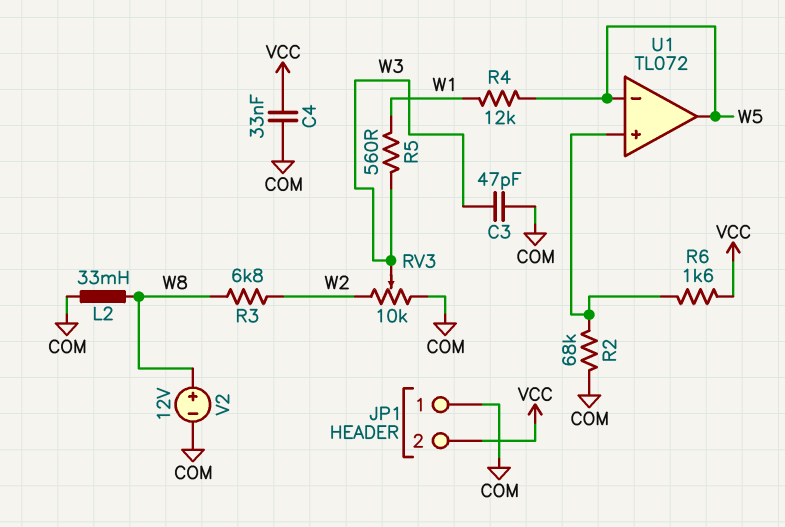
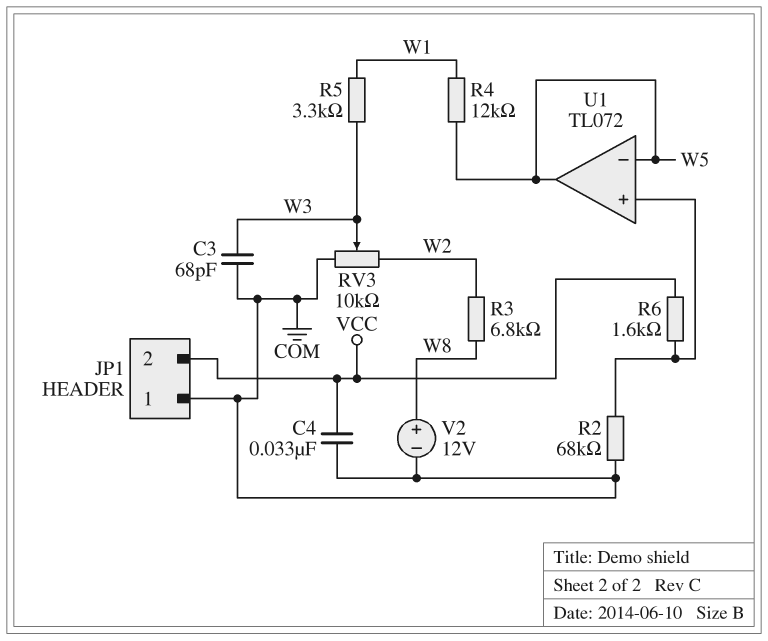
C3: 47pF (COM, W3) -> 68pF (COM, W3)
L2: 33mH (COM, W8) -> none
R5: 560 (W1, W3) -> 3.3k (W1, W3)

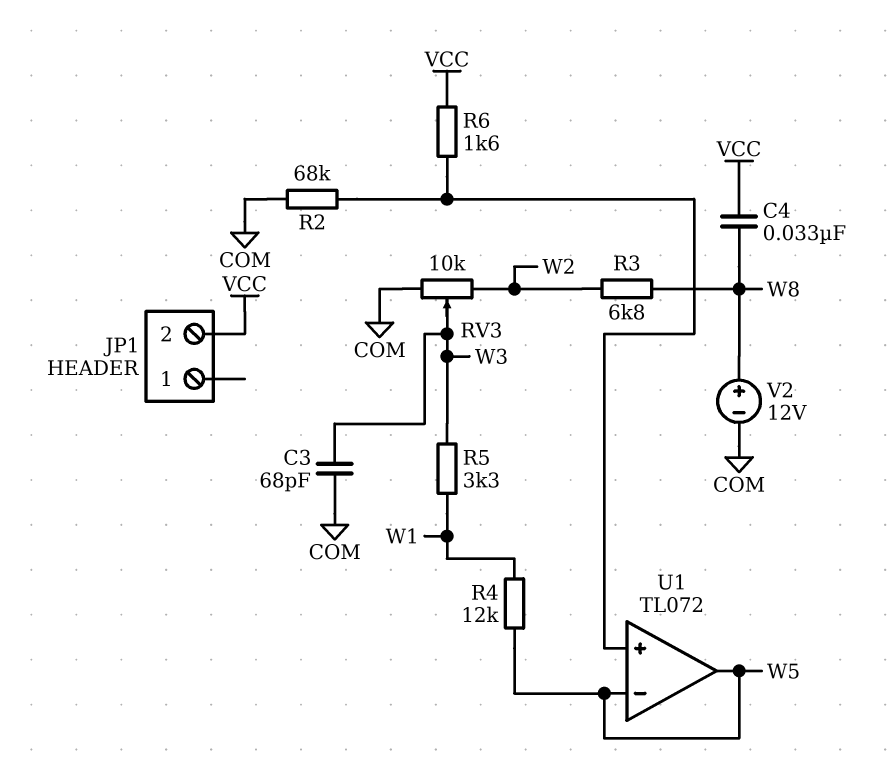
C4: 33nF (COM, VCC) -> 33nF (VCC, W8)
JP1 pin 1: COM -> none

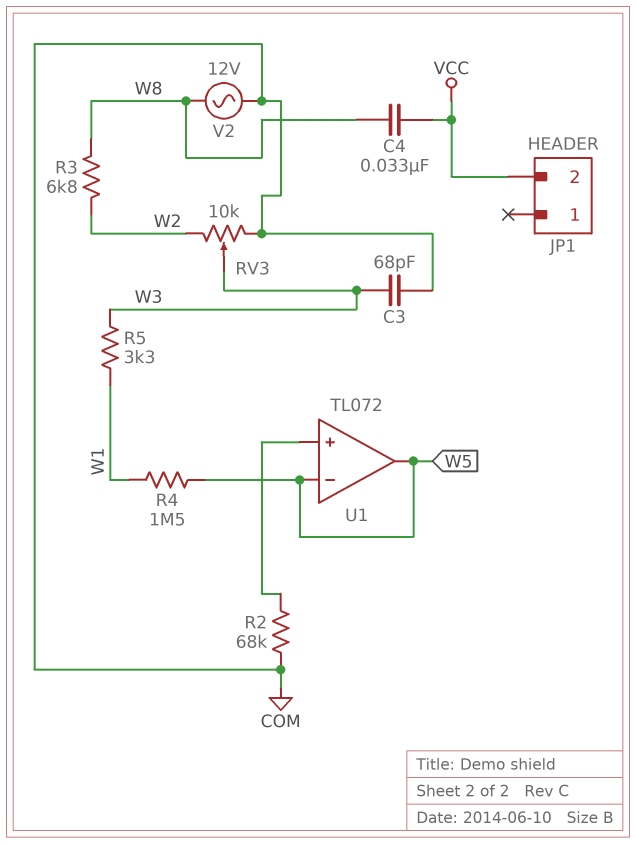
R4: 12k (W1, W5) -> 1.5M (W1, W5)
R6: 1.6k (U1/in+, VCC) -> none
V2: 12V (plus W8, minus COM) -> AC 12V (COM, W8)

